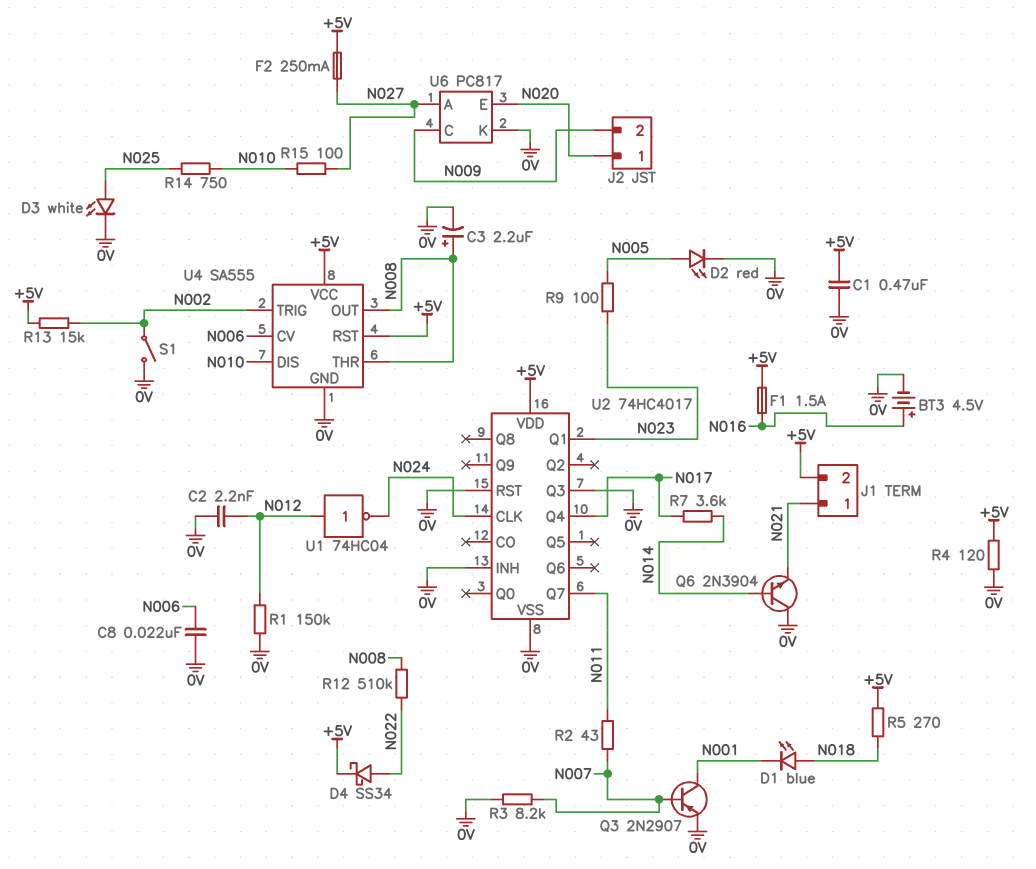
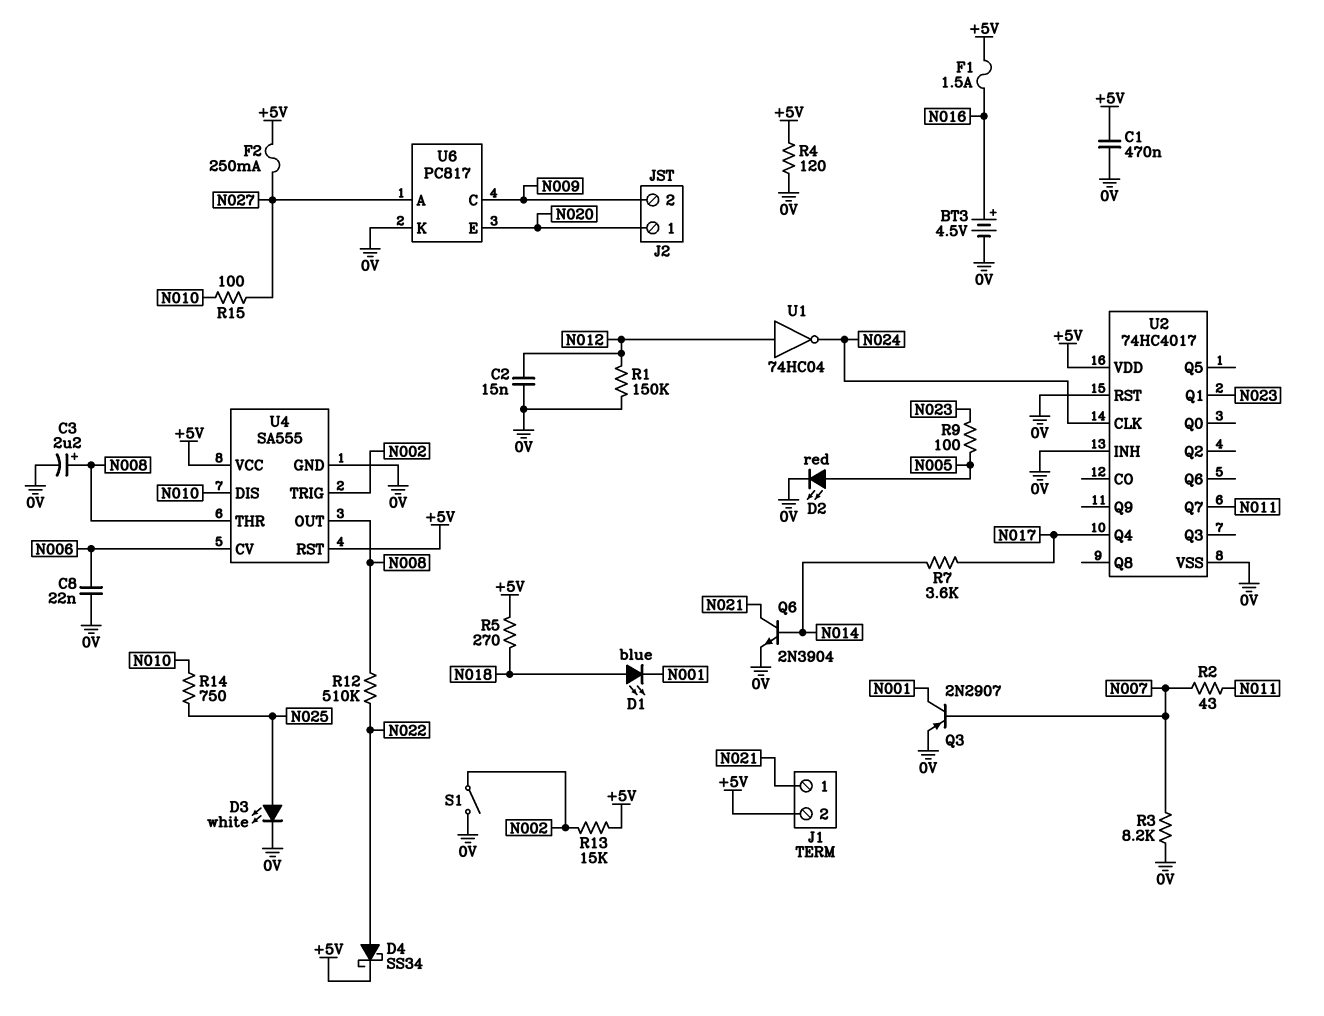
C2: 2.2nF (0V, N012) -> 15nF (0V, N012)
Q6: NPN 2N3904 (B N014, C 0V, E N021) -> NPN 2N3904 (B N014, C N021, E 0V)
U2 pin Q3: 0V -> none

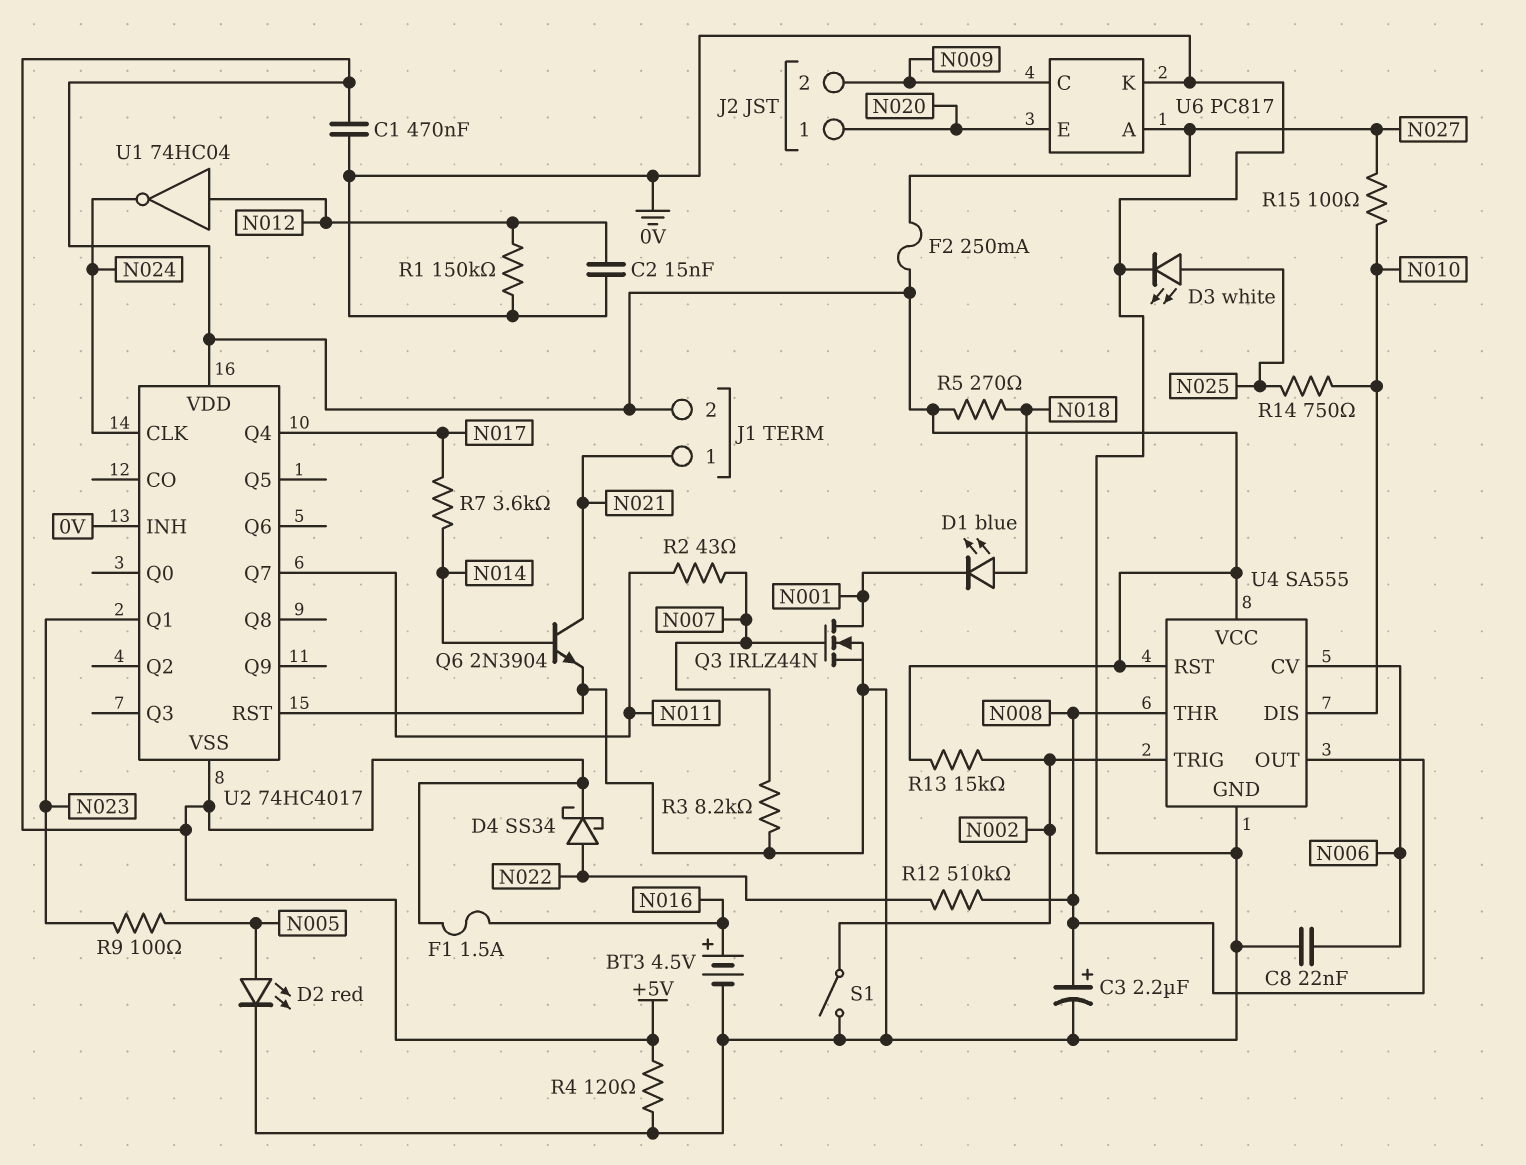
Q3: PNP 2N2907 (B N007, C N001, E 0V) -> NMOS IRLZ44N (G N007, D N001, S 0V)
U2 pin VSS: 0V -> +5V

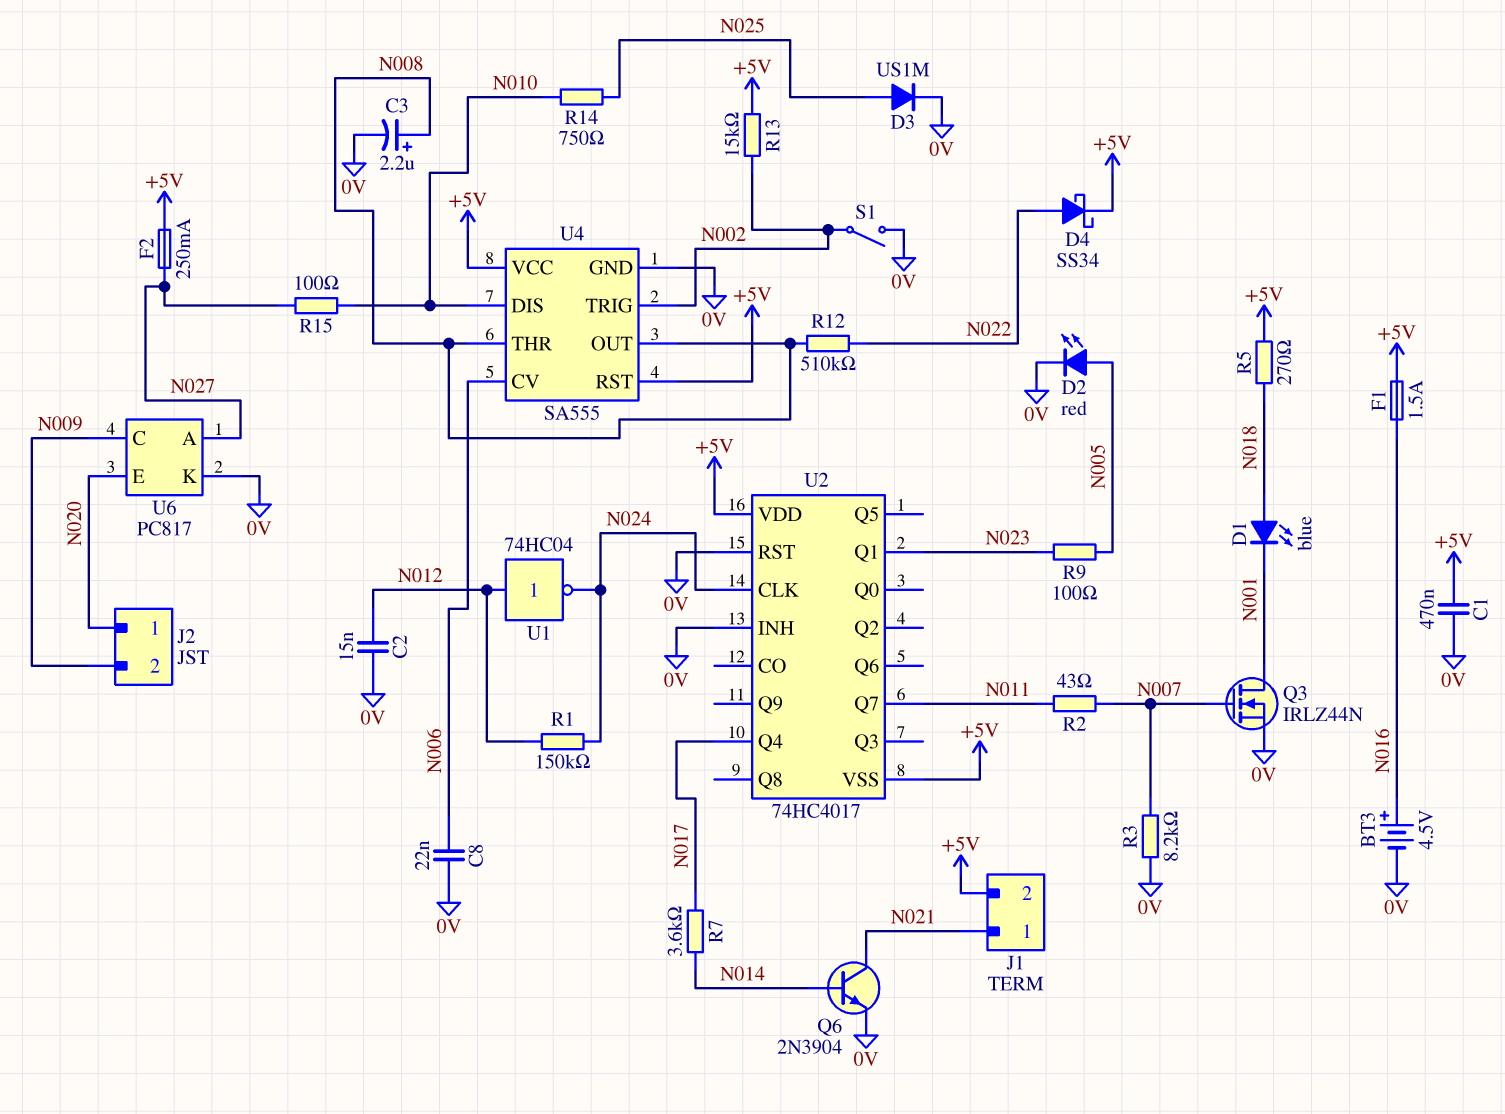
D3: LED white (A N025, K 0V) -> diode US1M (A N025, K 0V)
R1: 150k (0V, N012) -> 150k (N012, N024)
R4: 120 (+5V, 0V) -> none

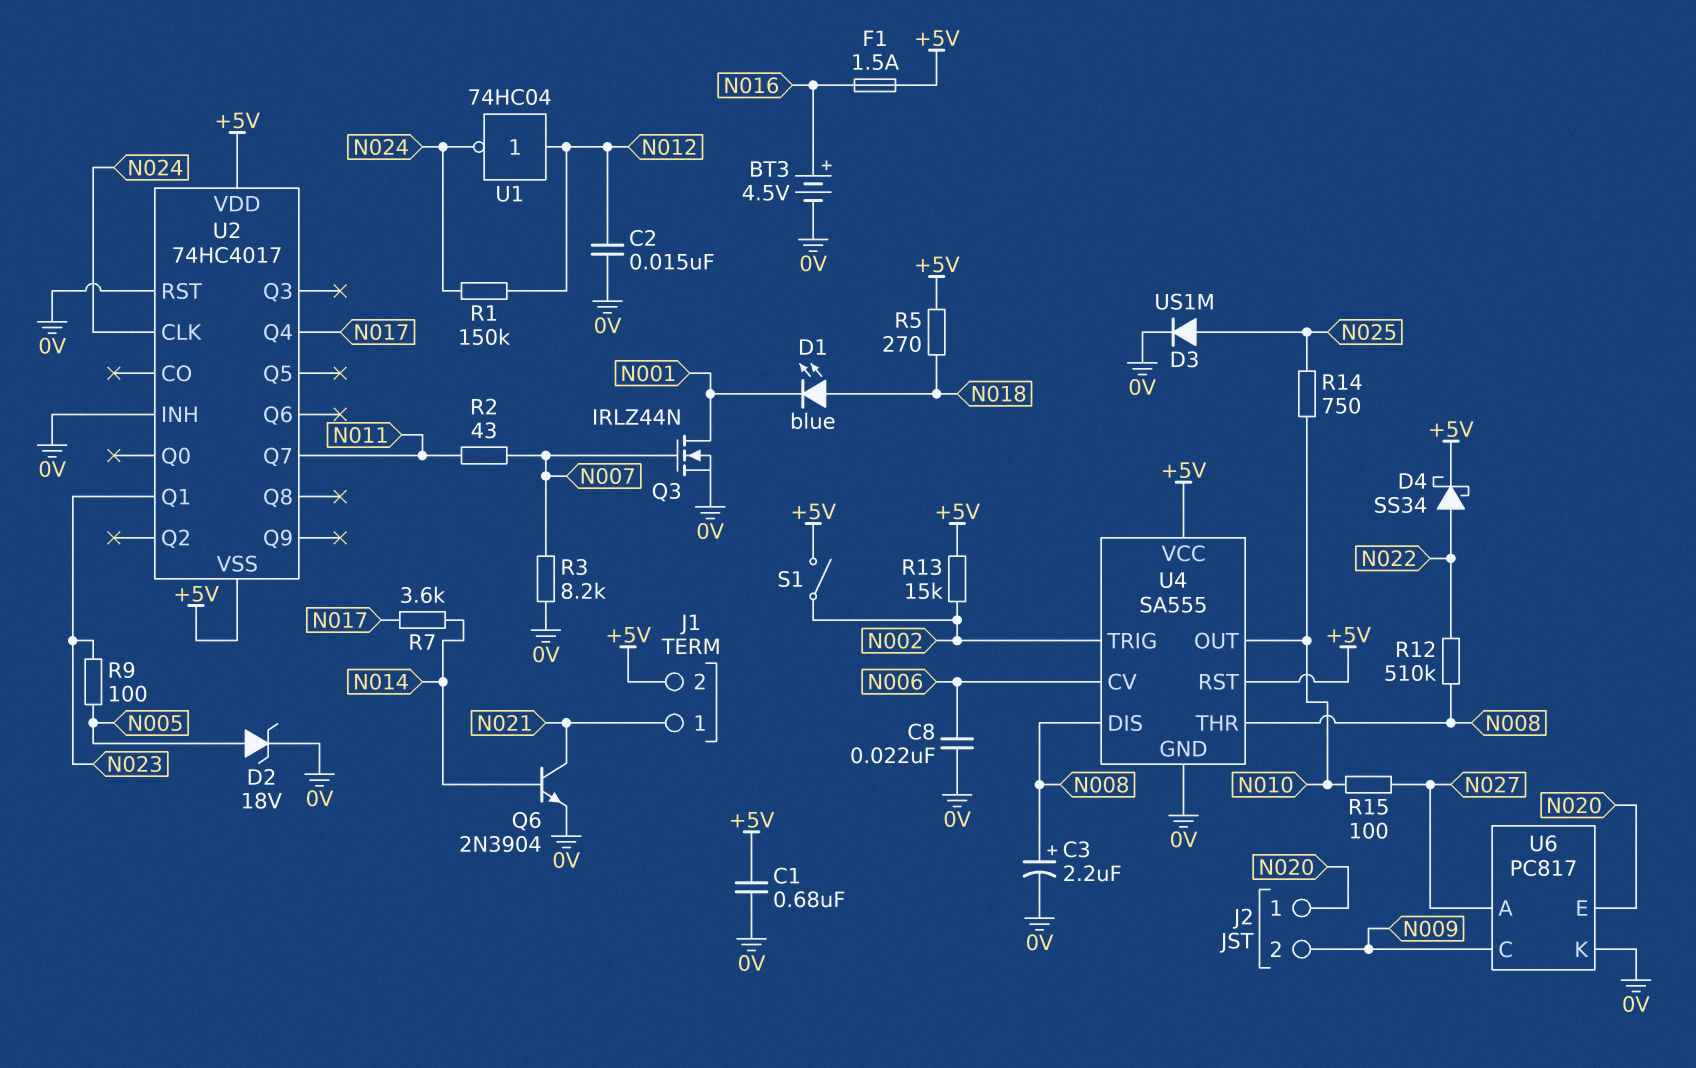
C1: 470nF (+5V, 0V) -> 680nF (+5V, 0V)
D2: LED red (A N005, K 0V) -> zener 18V (A N005, K 0V)
F2: 250mA (+5V, N027) -> none
S1: switch (0V, N002) -> switch (+5V, N002)
U4 pin DIS: N010 -> N008
U4 pin OUT: N008 -> N010

